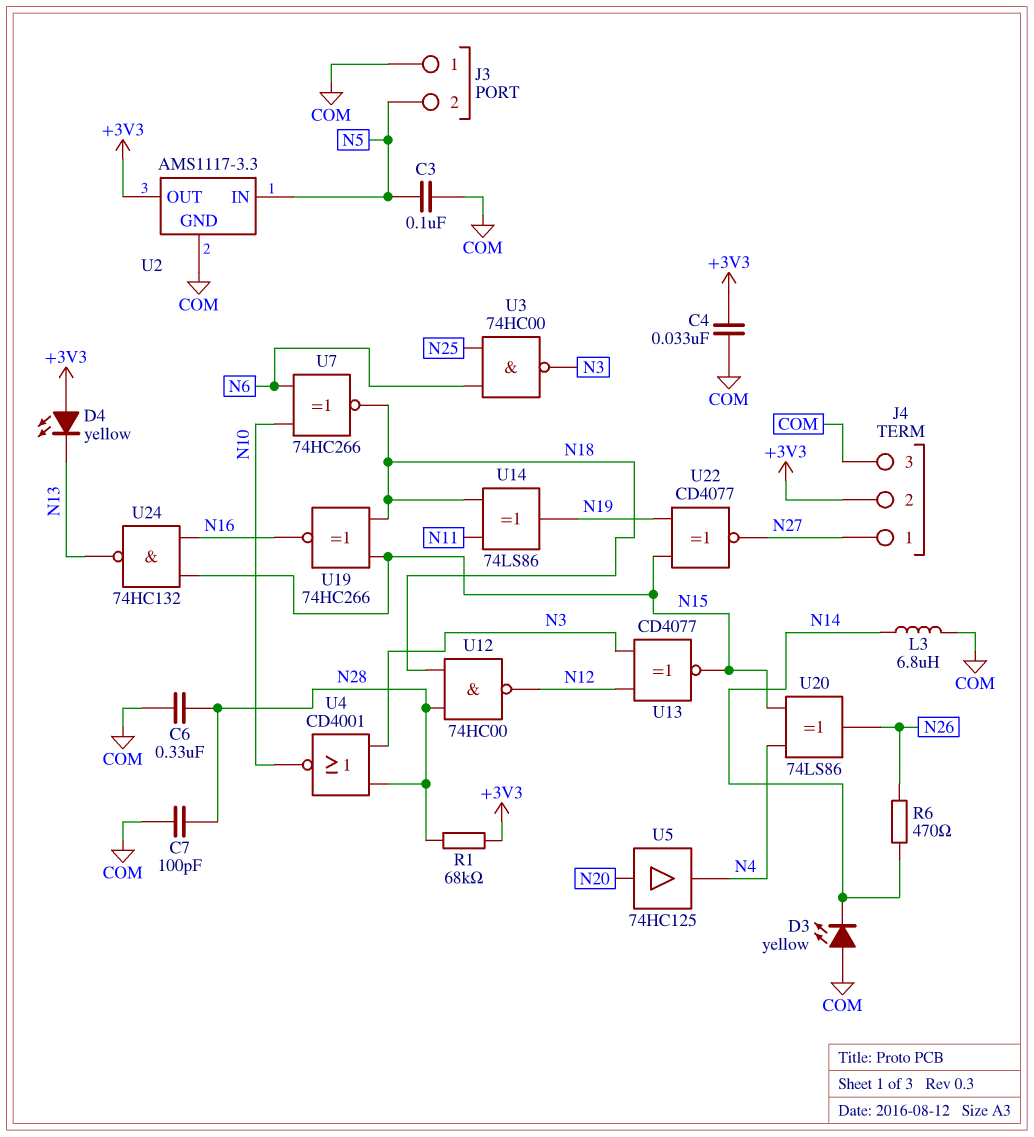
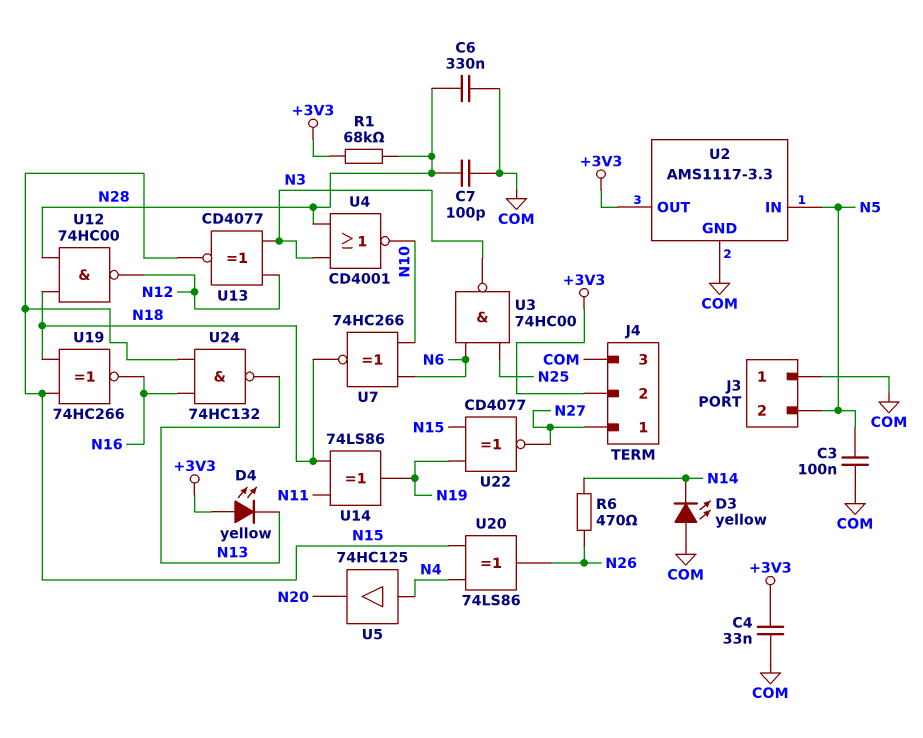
L3: 6.8uH (COM, N14) -> none
U5: buffer 74HC125 (in N20, out N4) -> buffer 74HC125 (in N4, out N20)

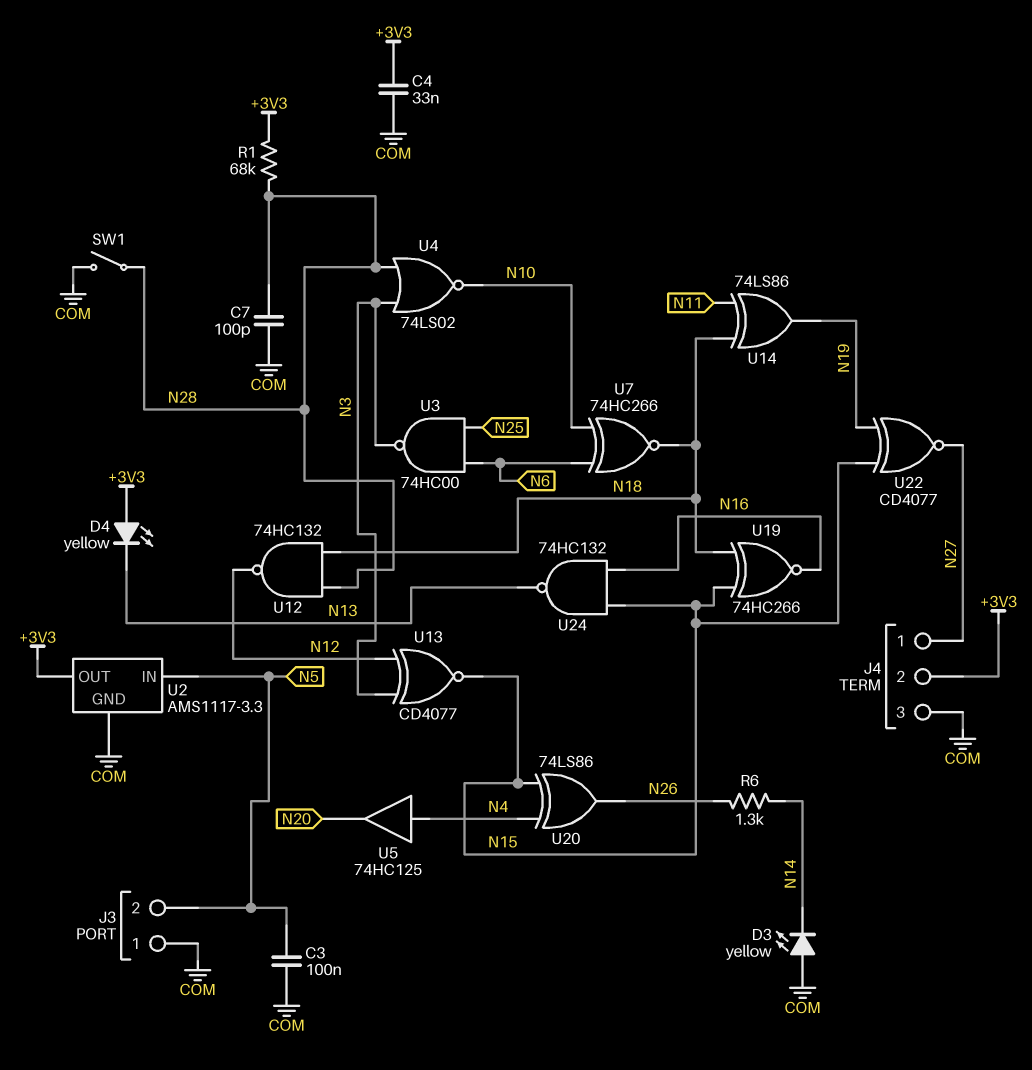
C6: 330nF (COM, N28) -> none
R6: 470 (N14, N26) -> 1.3k (N14, N26)
SW1: none -> switch (COM, N28)
U4: NOR CD4001 (in N3, in N28, out N10) -> NOR 74LS02 (in N3, in N28, out N10)
U12: NAND 74HC00 (in N18, in N28, out N12) -> NAND 74HC132 (in N18, in N28, out N12)

